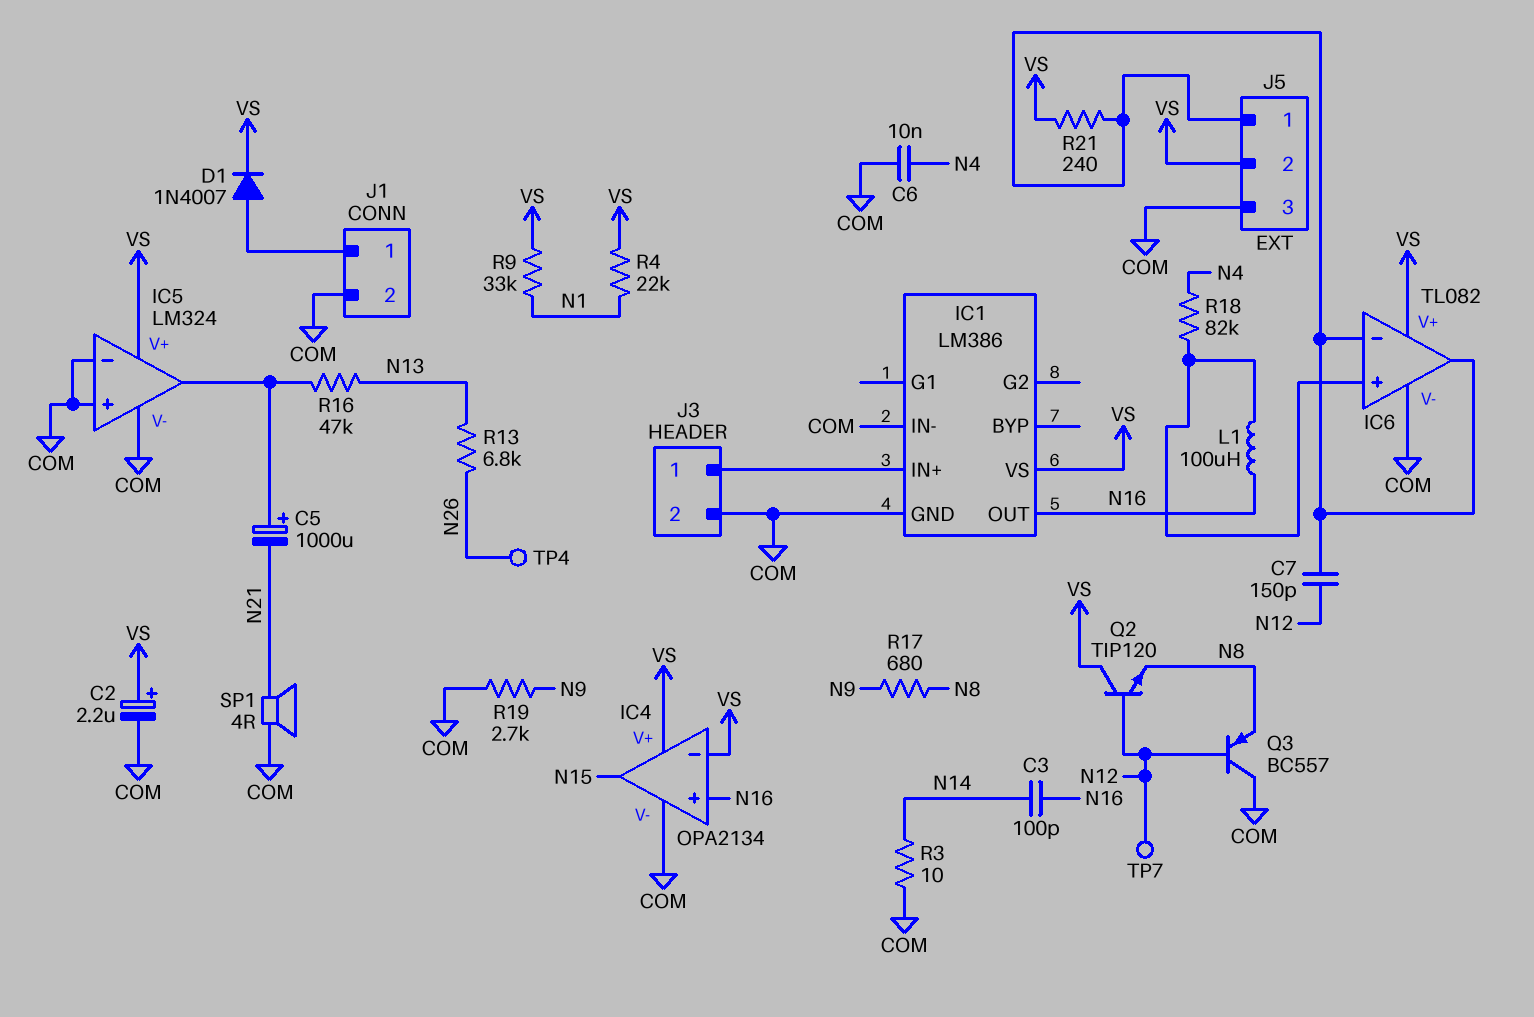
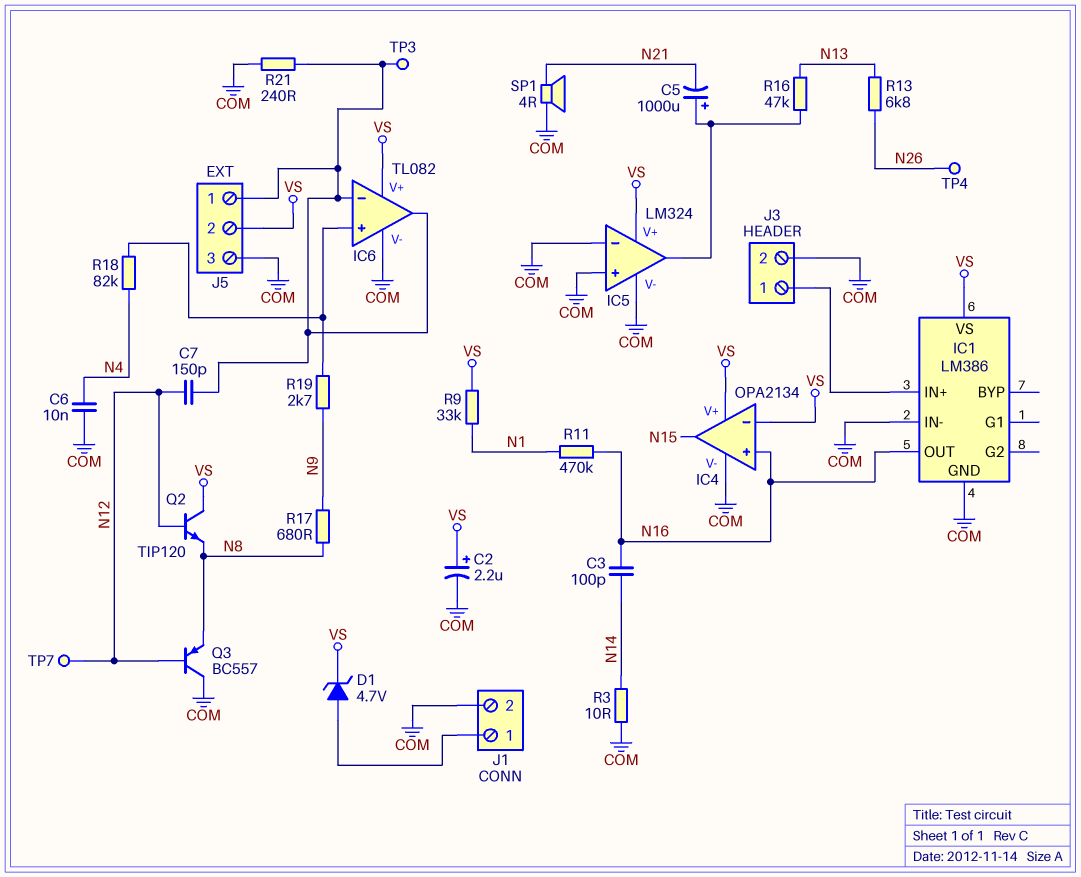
D1: diode 1N4007 (A J1/1, K VS) -> zener 4.7V (A J1/1, K VS)
L1: 100uH (IC6/in+, N16) -> none
R4: 22k (N1, VS) -> none
R11: none -> 470k (N1, N16)
R19: 2.7k (COM, N9) -> 2.7k (IC6/in+, N9)
R21: 240 (IC6/in-, VS) -> 240 (COM, IC6/in-)
TP3: none -> test point (IC6/in-)

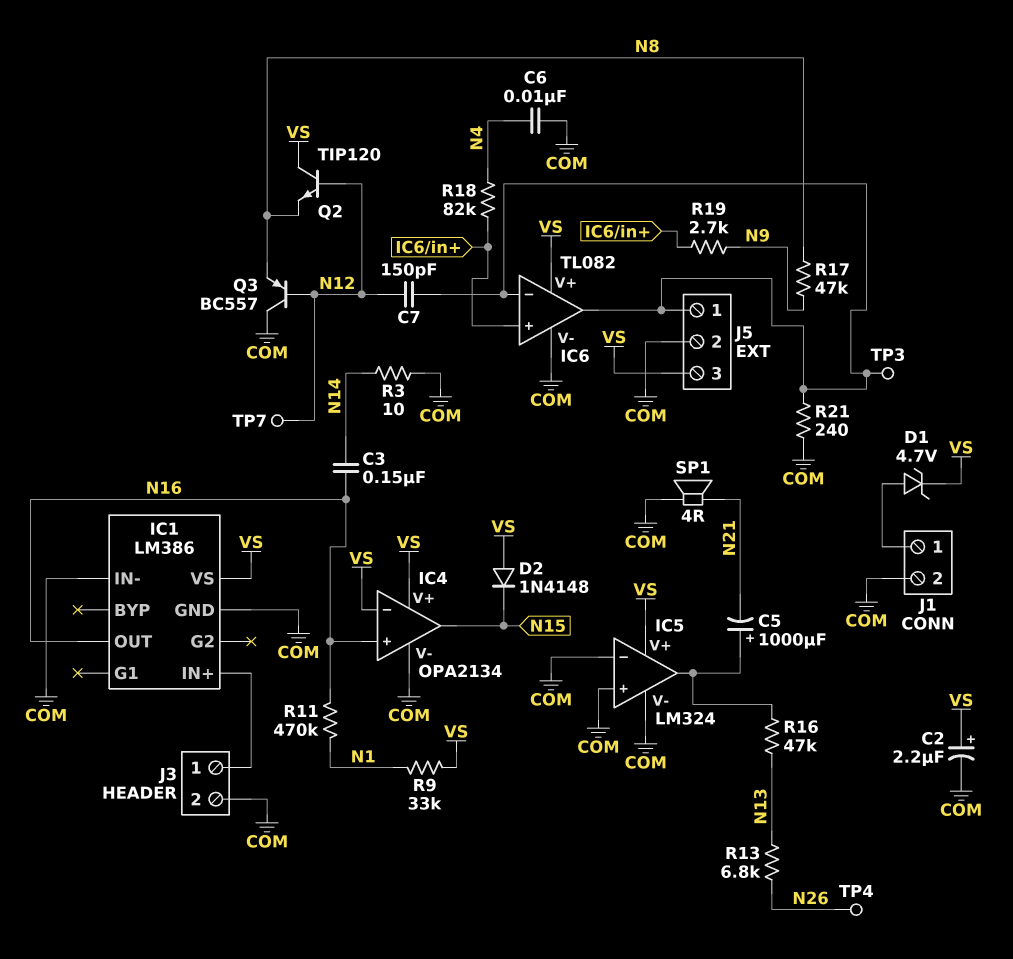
C3: 100pF (N14, N16) -> 150nF (N14, N16)
D2: none -> diode 1N4148 (A VS, K N15)
J5 pin 2: VS -> COM
J5 pin 3: COM -> VS
R17: 680 (N8, N9) -> 47k (N8, N9)

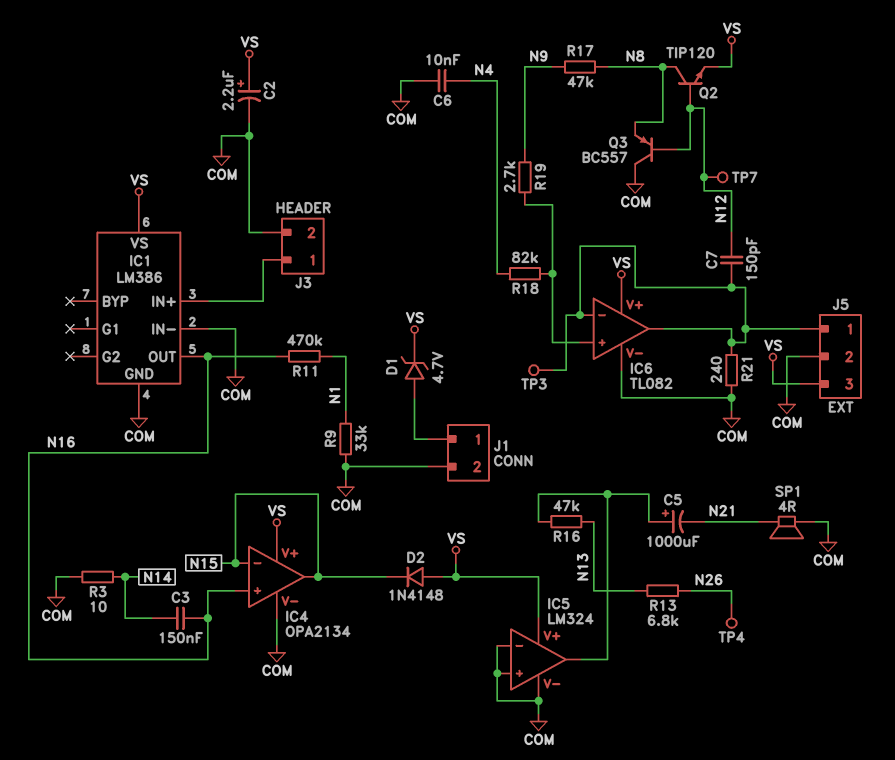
IC4 pin in-: VS -> N15
Q2: NPN TIP120 (B N12, C VS, E N8) -> NPN TIP120 (B N12, C N8, E VS)
R9: 33k (N1, VS) -> 33k (COM, N1)

